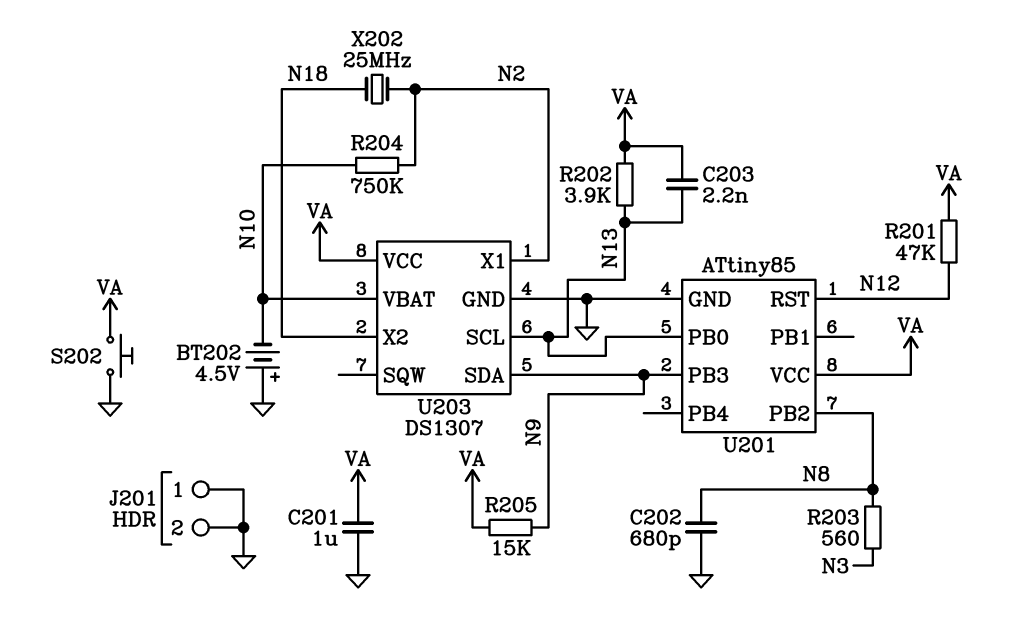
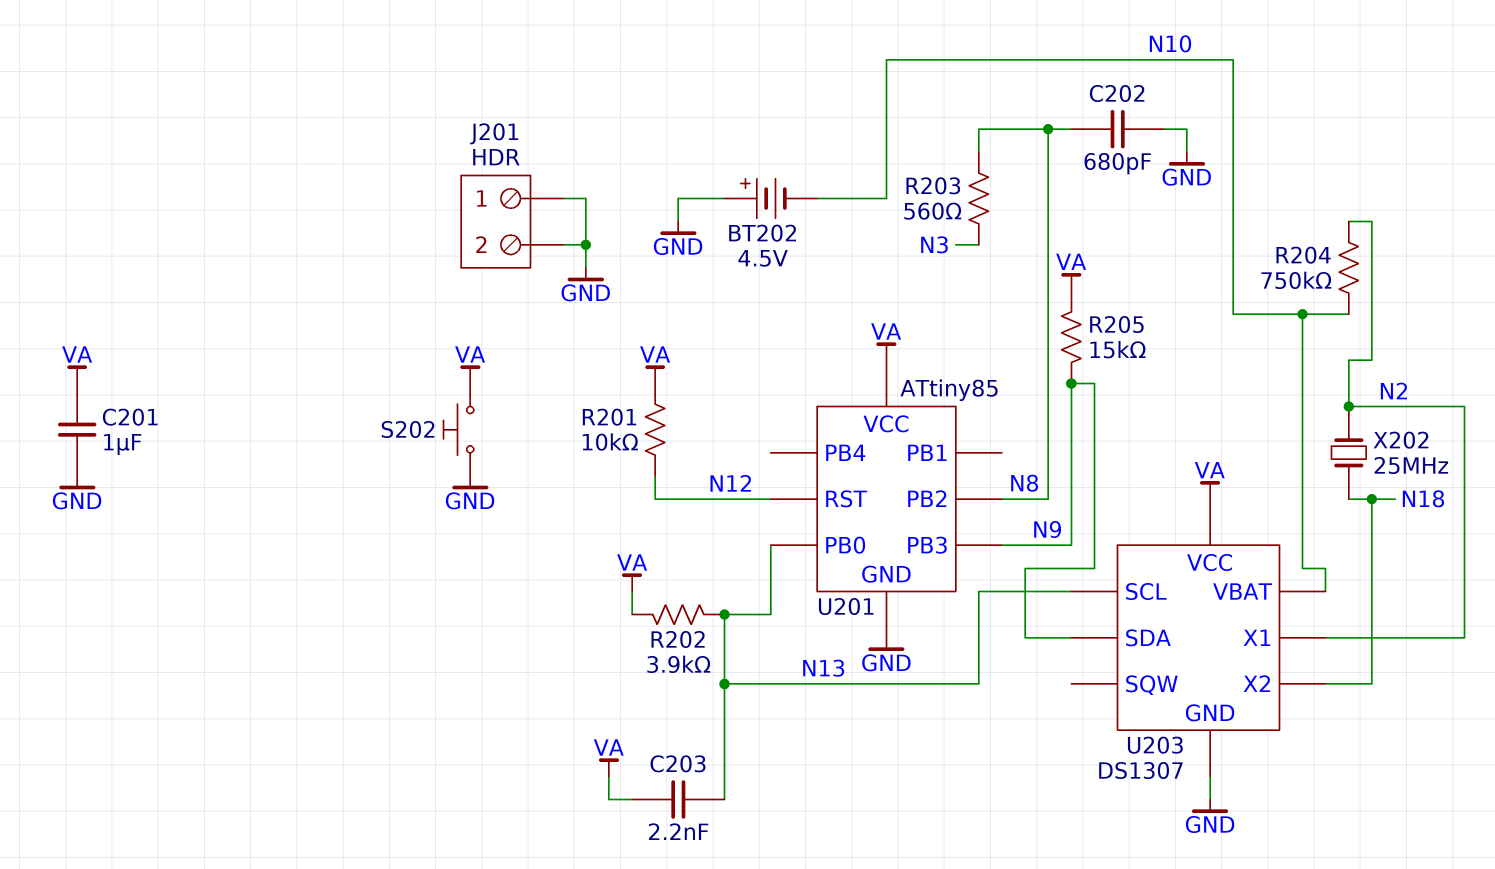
R201: 47k (N12, VA) -> 10k (N12, VA)

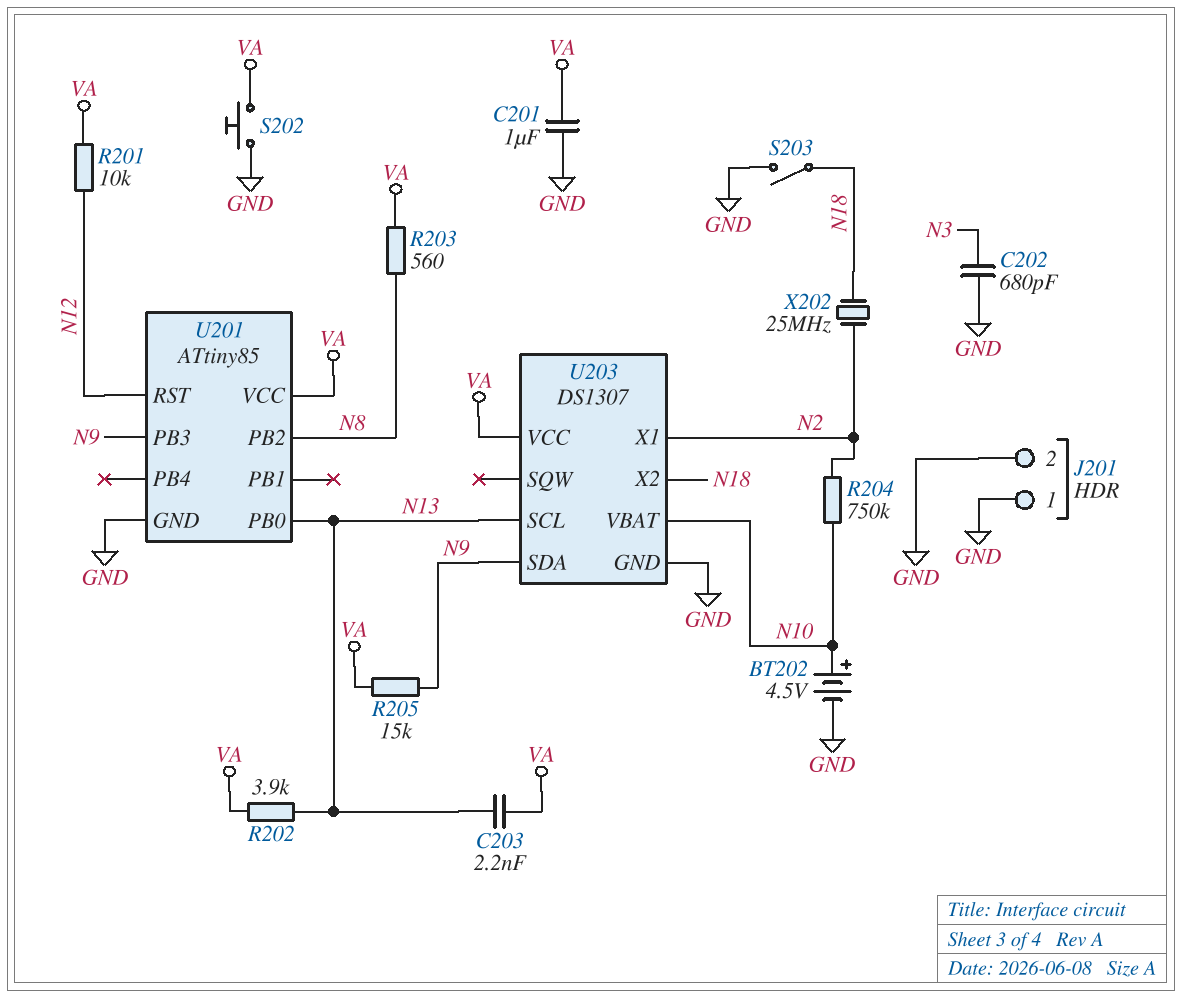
BT202: 4.5V (plus GND, minus N10) -> 4.5V (plus N10, minus GND)
C202: 680pF (GND, N8) -> 680pF (GND, N3)
R203: 560 (N3, N8) -> 560 (N8, VA)
S203: none -> switch (GND, N18)

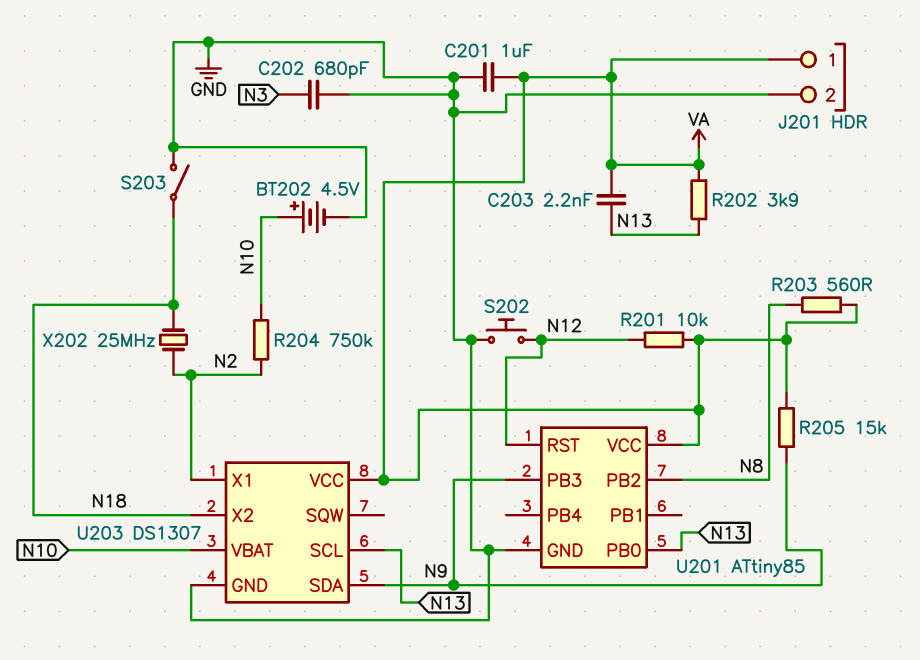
J201 pin 1: GND -> VA
S202: button (GND, VA) -> button (GND, N12)

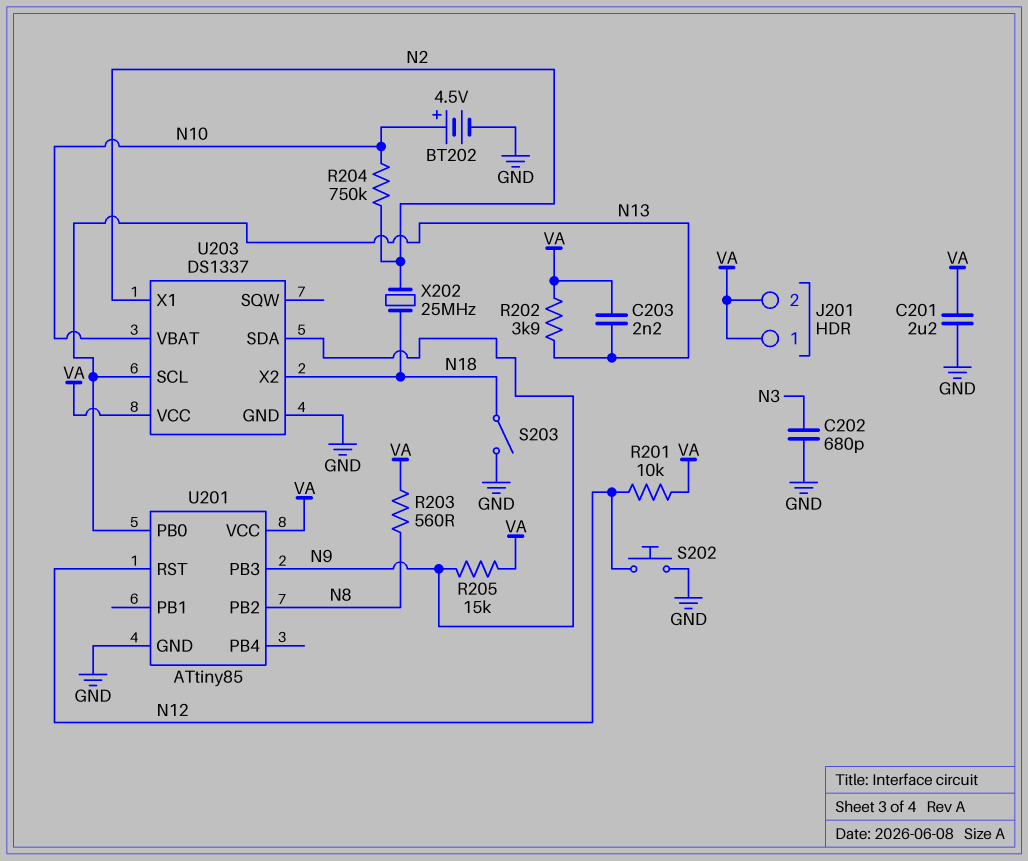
C201: 1uF (GND, VA) -> 2.2uF (GND, VA)
J201 pin 2: GND -> VA
U203: DS1307 -> DS1337

